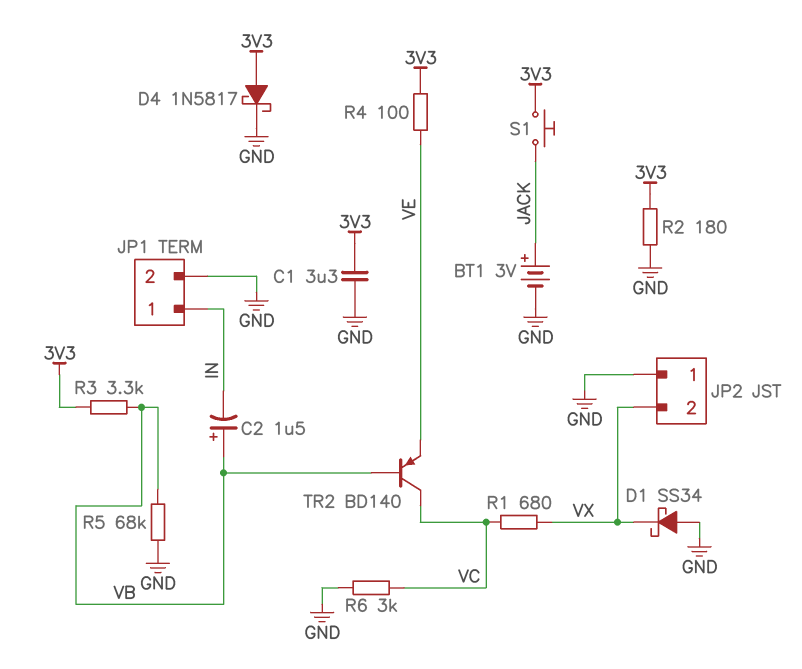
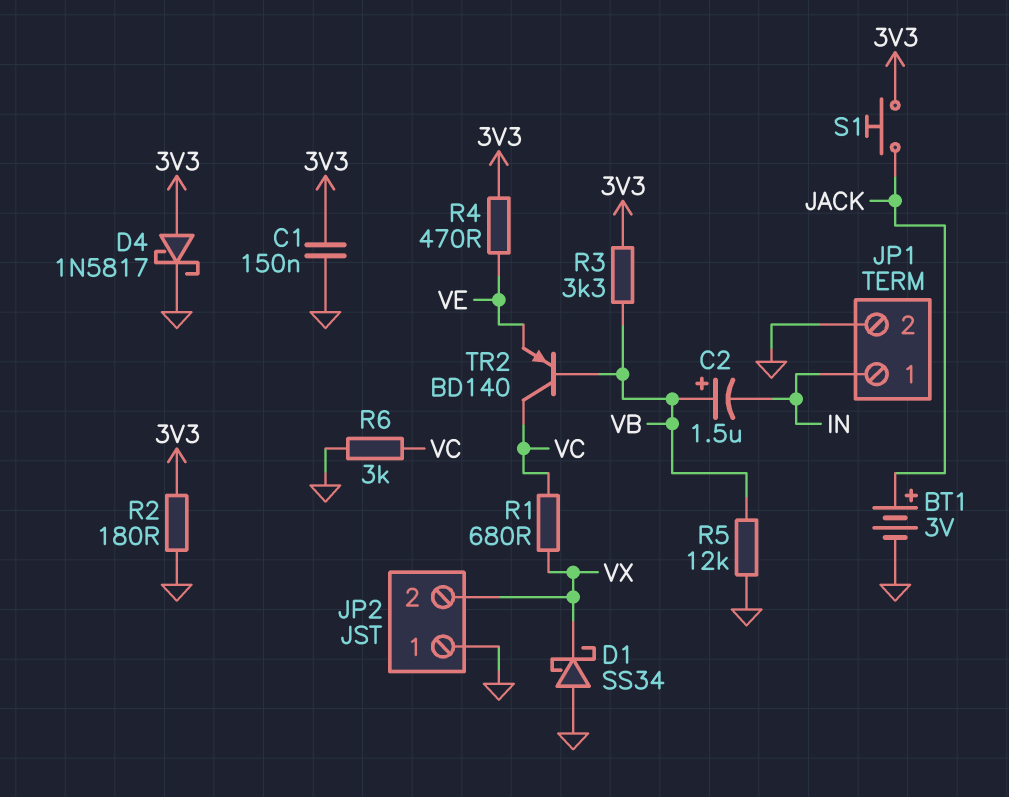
C1: 3.3uF (3V3, GND) -> 150nF (3V3, GND)
R4: 100 (3V3, VE) -> 470 (3V3, VE)
R5: 68k (GND, VB) -> 12k (GND, VB)

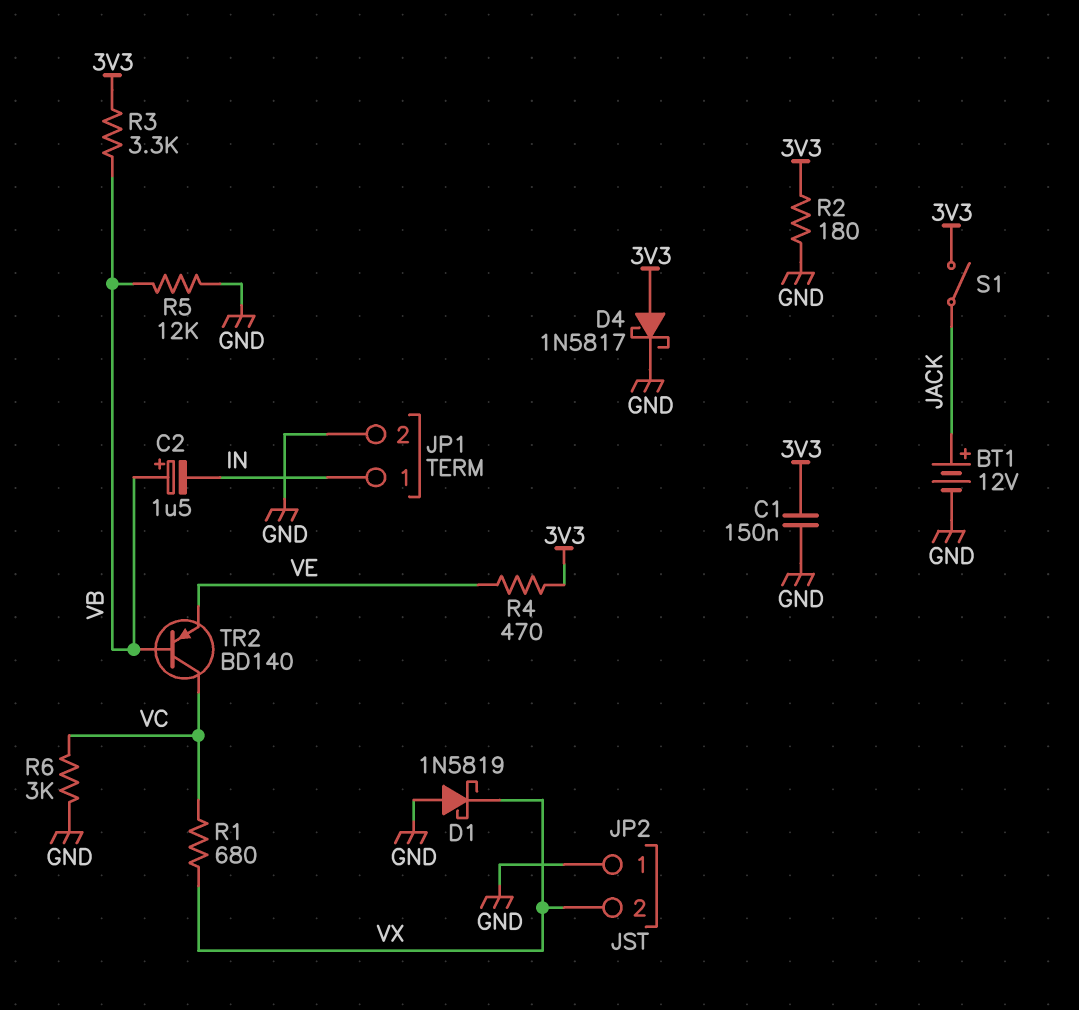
BT1: 3V (plus JACK, minus GND) -> 12V (plus JACK, minus GND)
D1: schottky SS34 (A GND, K VX) -> schottky 1N5819 (A GND, K VX)
S1: button (3V3, JACK) -> switch (3V3, JACK)

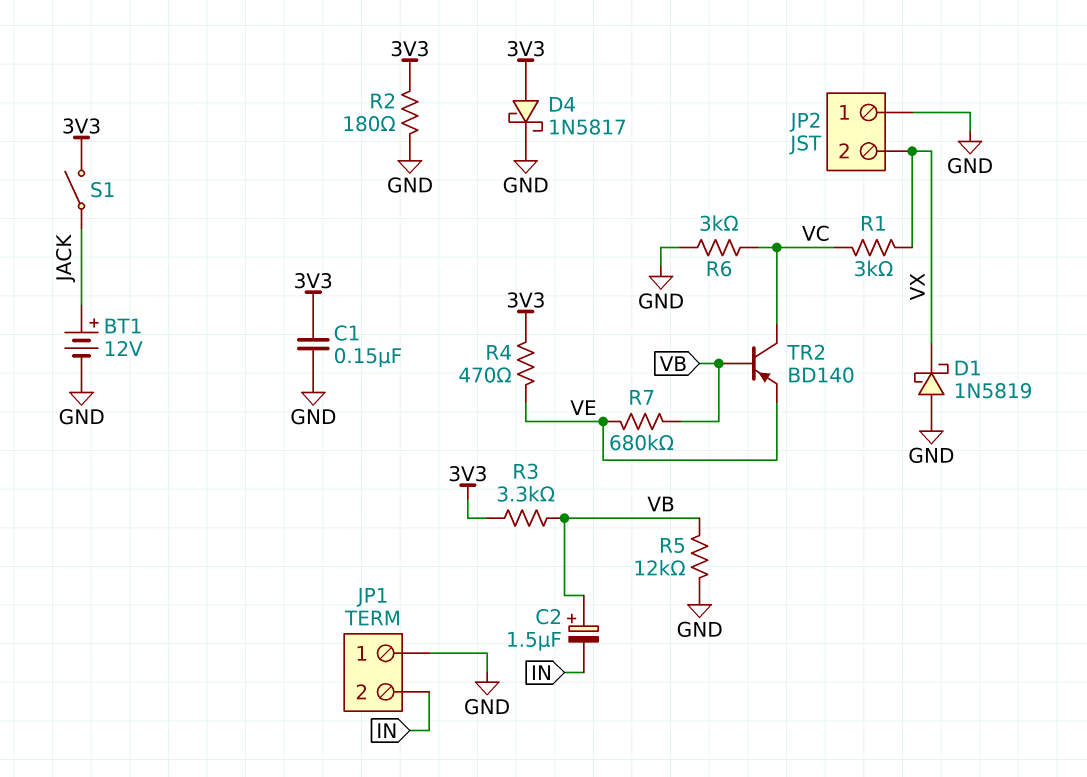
JP1 pin 1: IN -> GND
JP1 pin 2: GND -> IN
R1: 680 (VC, VX) -> 3k (VC, VX)
R7: none -> 680k (VB, VE)

